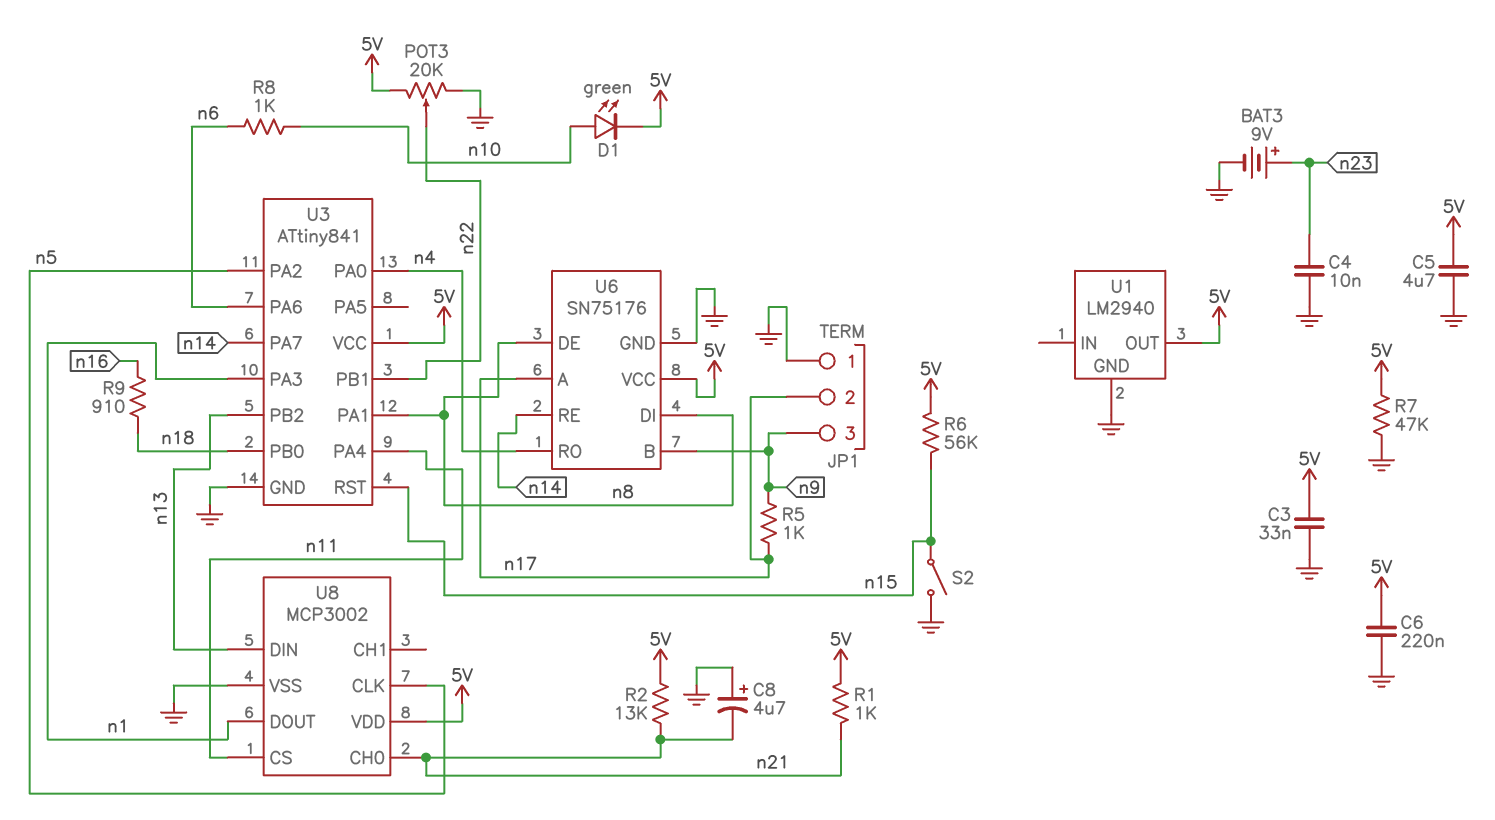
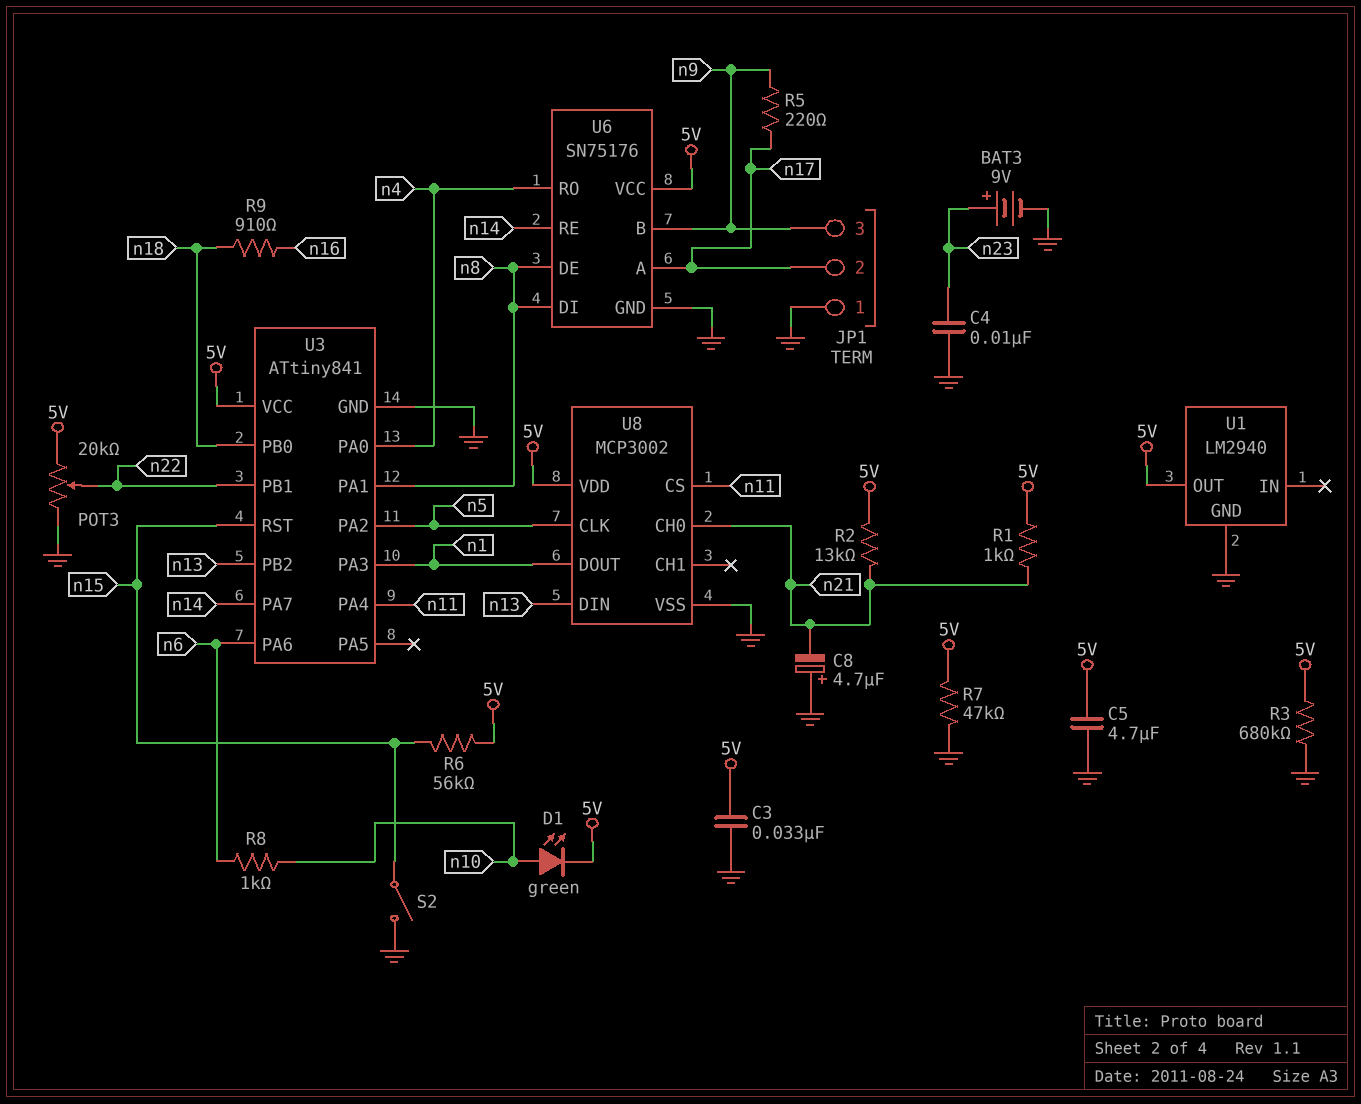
C6: 220nF (5V, GND) -> none
R3: none -> 680k (5V, GND)
R5: 1k (n9, n17) -> 220 (n9, n17)

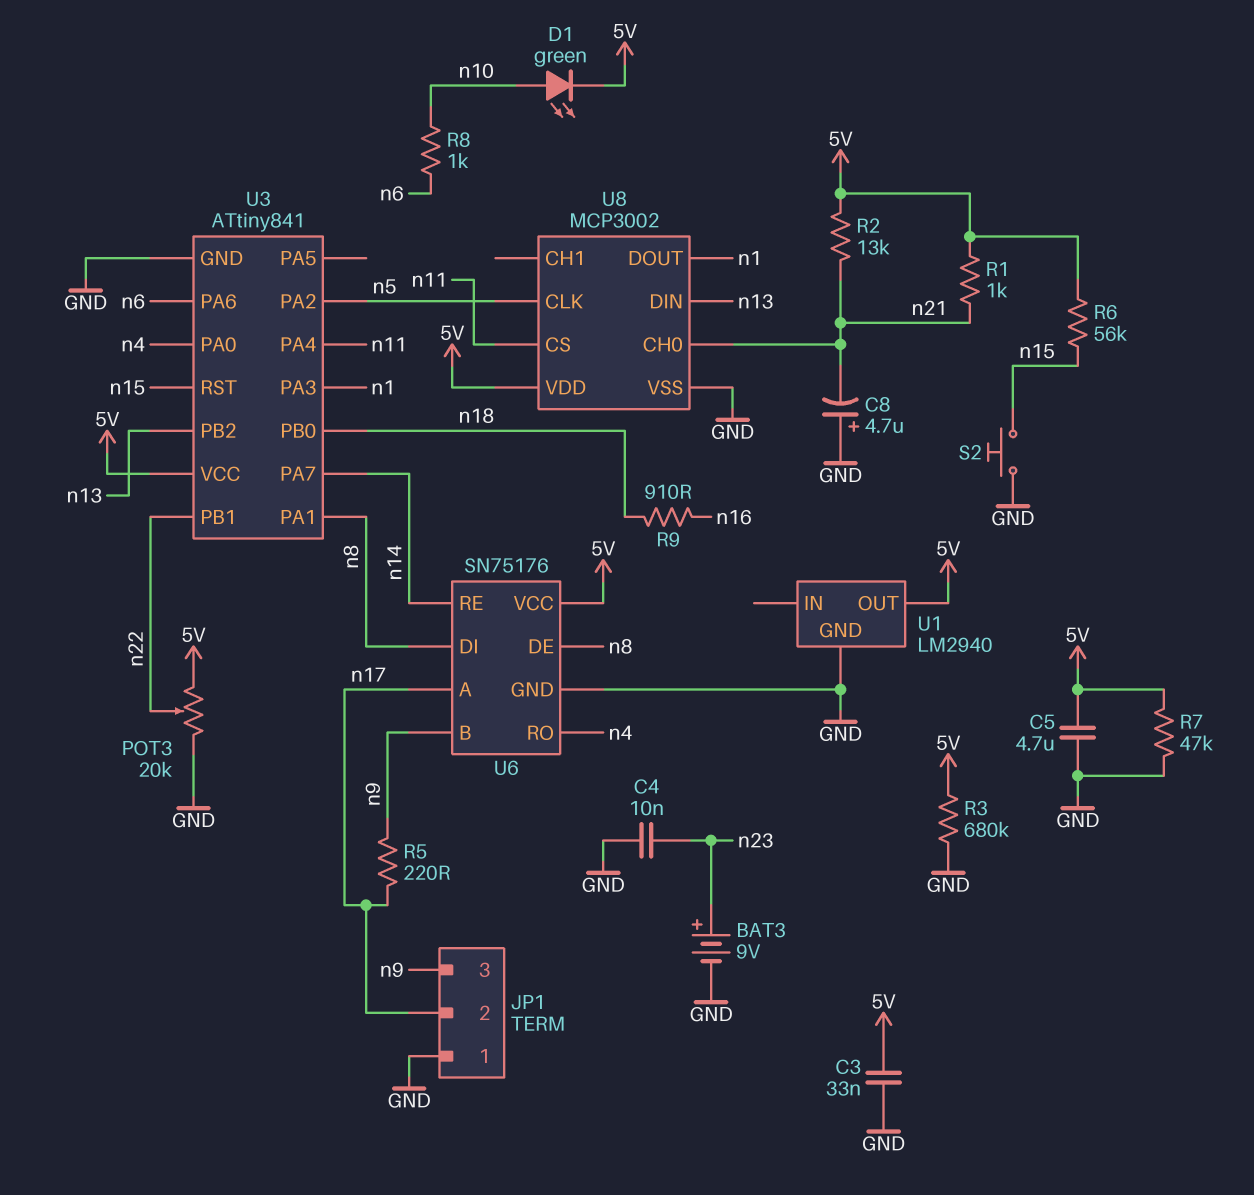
S2: switch (GND, n15) -> button (GND, n15)

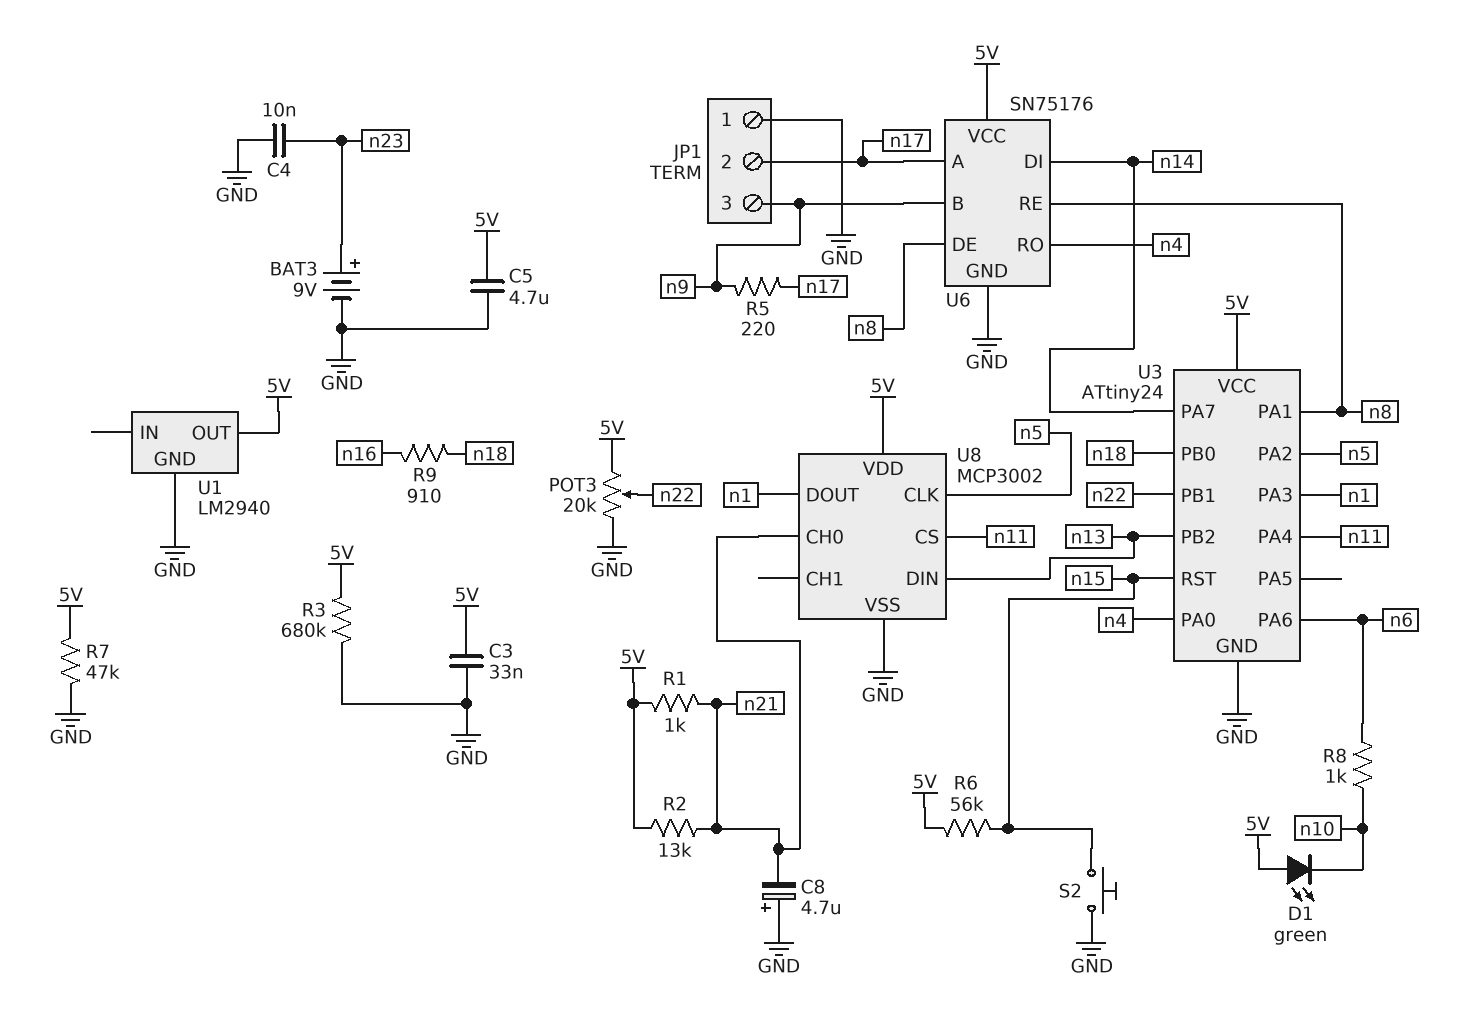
D1: LED green (A n10, K 5V) -> LED green (A 5V, K n10)
U3: ATtiny841 -> ATtiny24
U6 pin DI: n8 -> n14
U6 pin RE: n14 -> n8

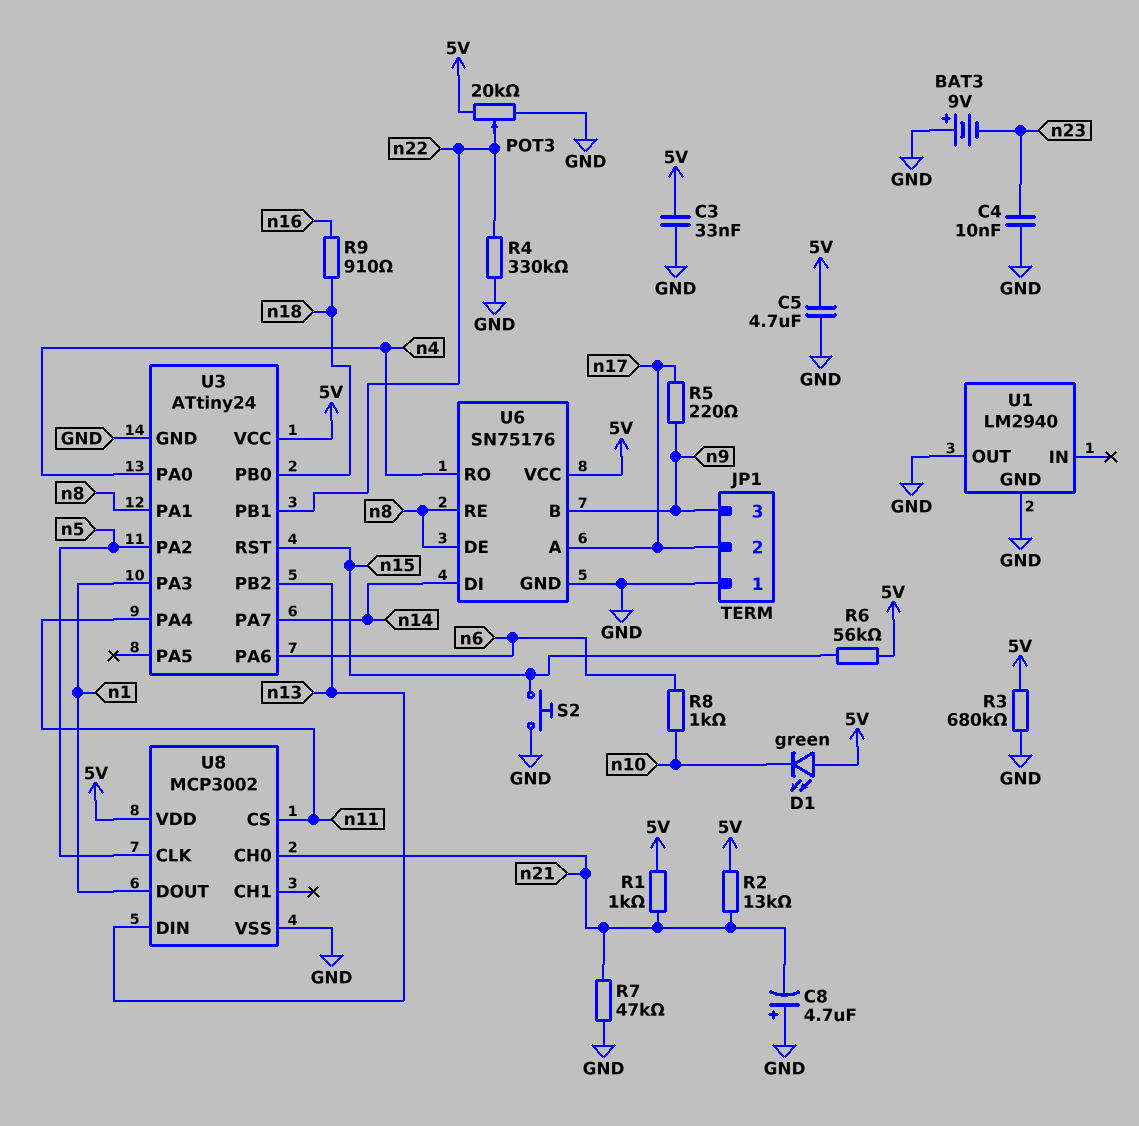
BAT3: 9V (plus n23, minus GND) -> 9V (plus GND, minus n23)
R4: none -> 330k (GND, n22)
R7: 47k (5V, GND) -> 47k (GND, n21)
U1 pin OUT: 5V -> GND

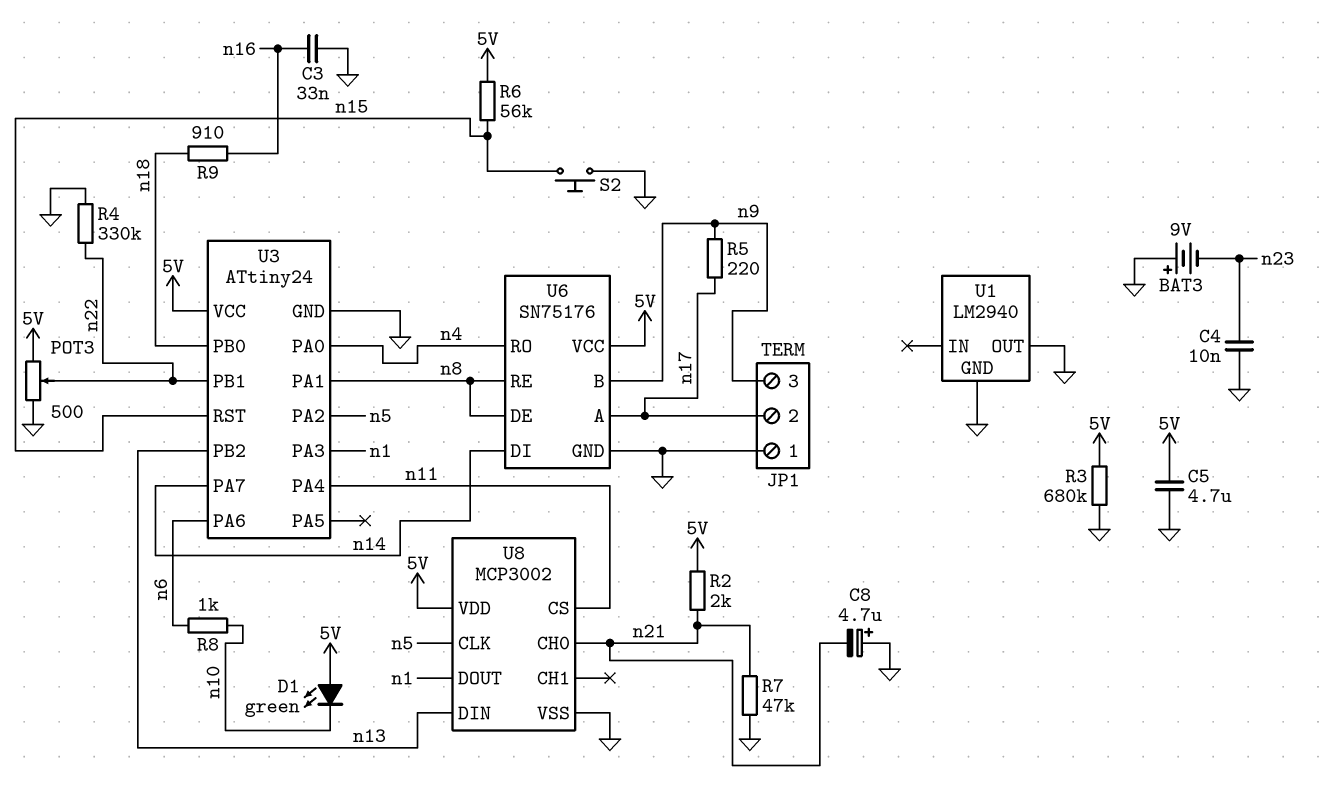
C3: 33nF (5V, GND) -> 33nF (GND, n16)
POT3: 20k (5V, GND, wiper n22) -> 500 (5V, GND, wiper n22)
R1: 1k (5V, n21) -> none
R2: 13k (5V, n21) -> 2k (5V, n21)

